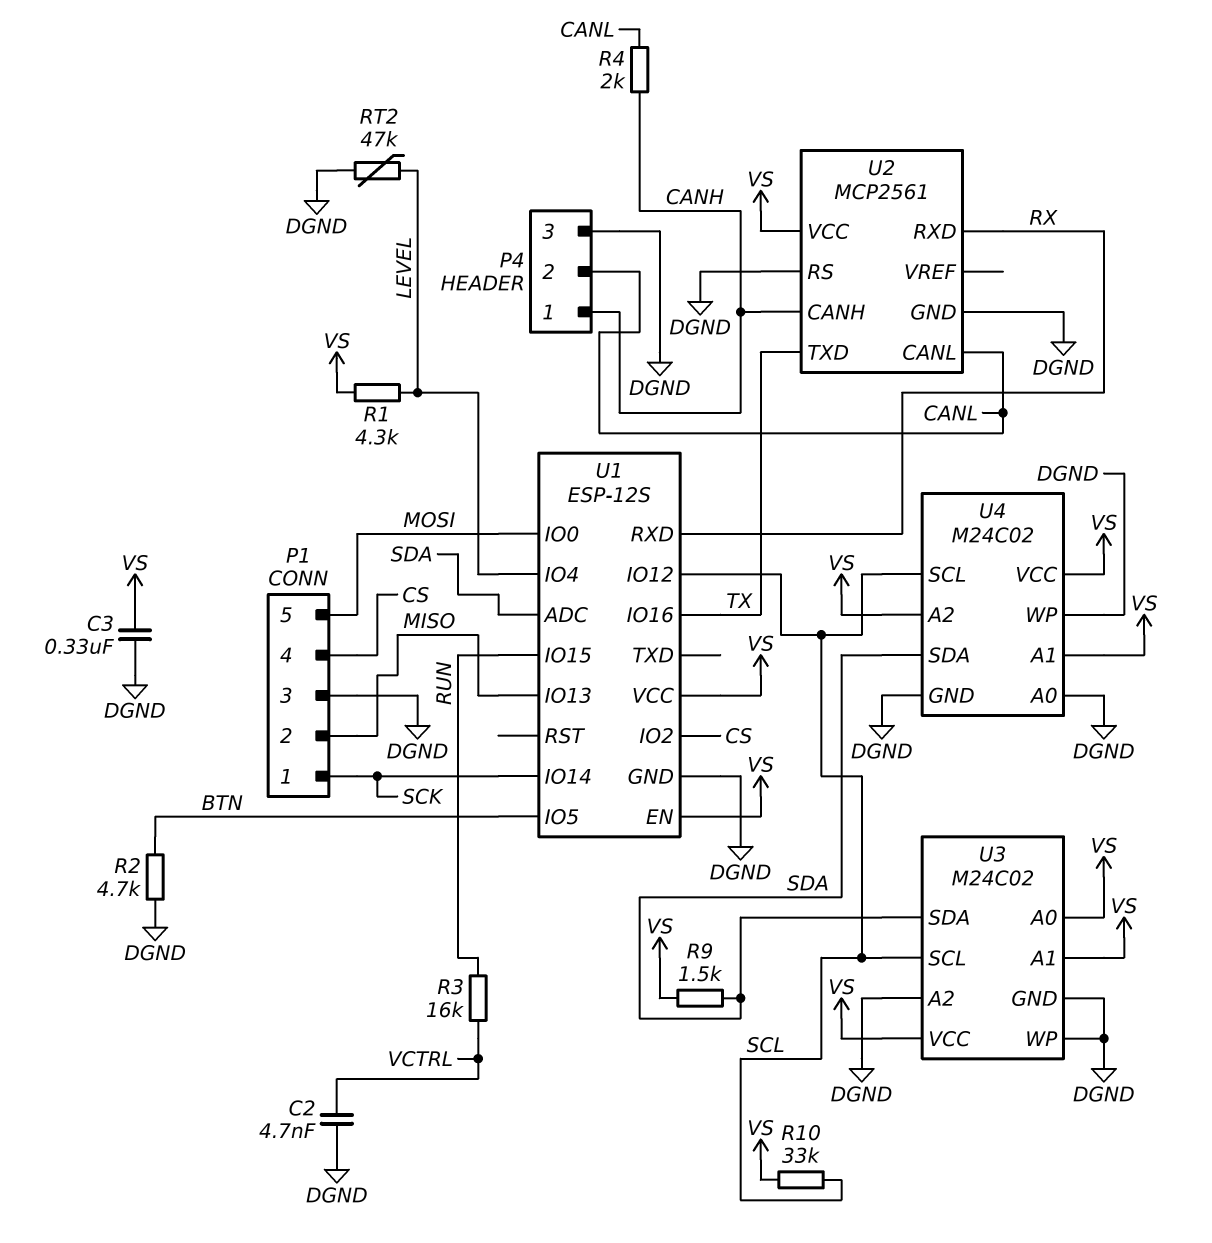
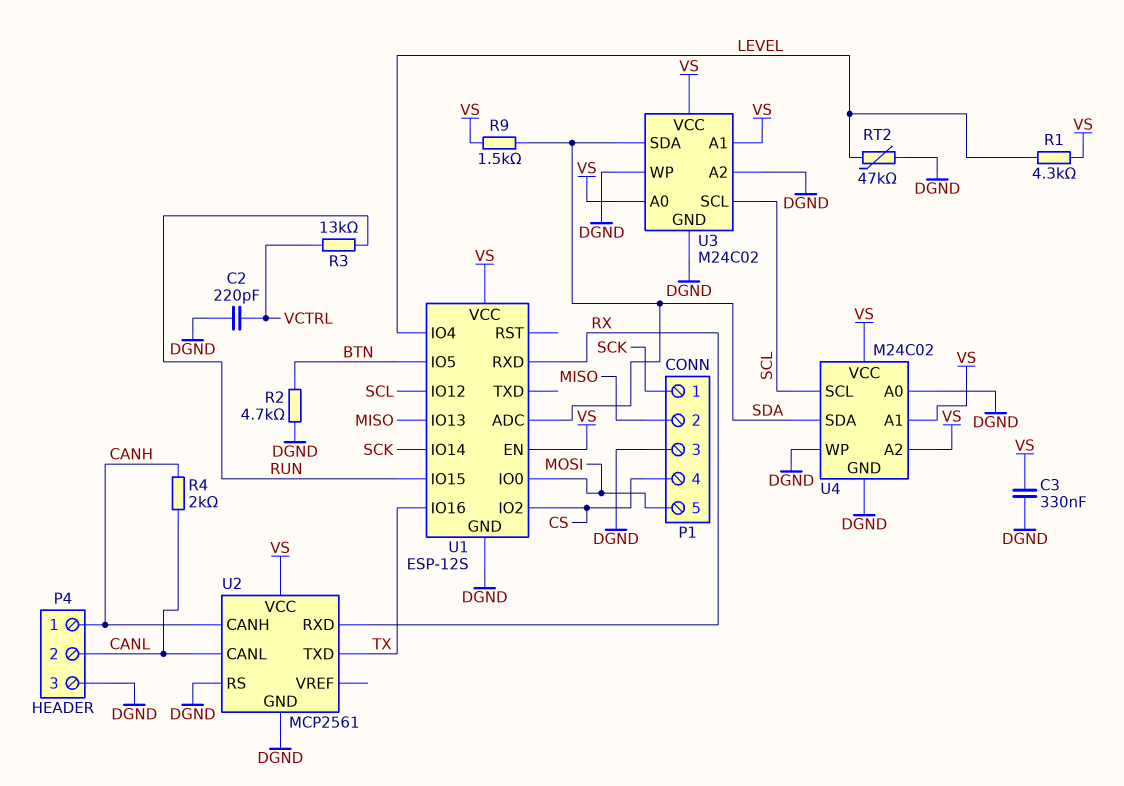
C2: 4.7nF (DGND, VCTRL) -> 220pF (DGND, VCTRL)
R3: 16k (RUN, VCTRL) -> 13k (RUN, VCTRL)
R10: 33k (SCL, VS) -> none

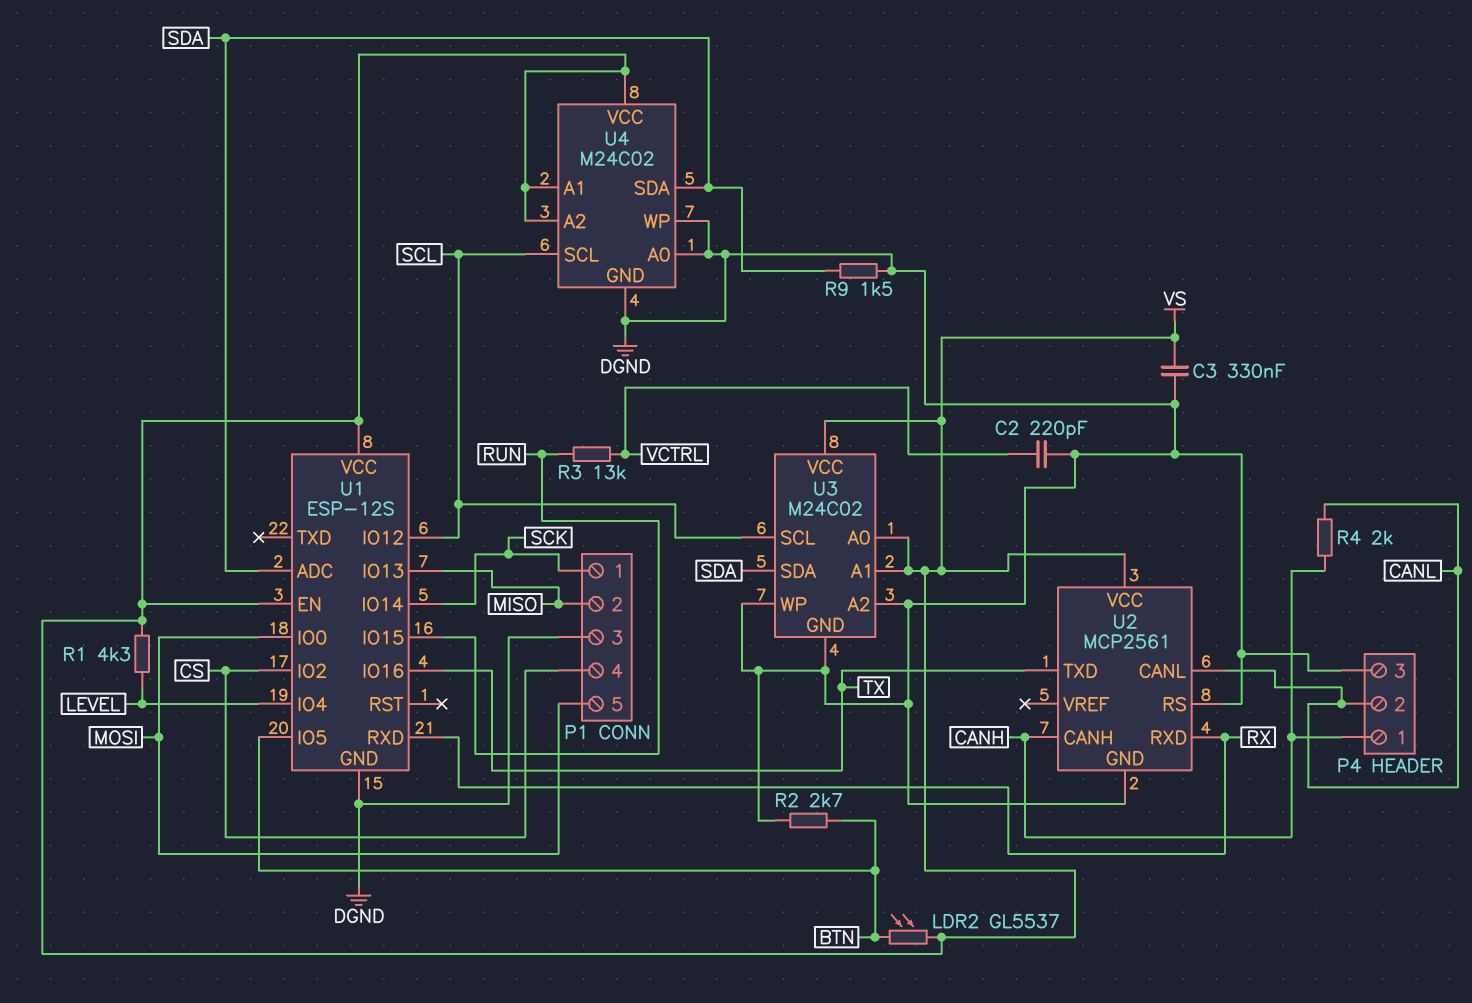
LDR2: none -> GL5537 (BTN, VS)
R2: 4.7k (BTN, DGND) -> 2.7k (BTN, DGND)
R9: 1.5k (SDA, VS) -> 1.5k (DGND, SDA)
RT2: 47k (DGND, LEVEL) -> none

